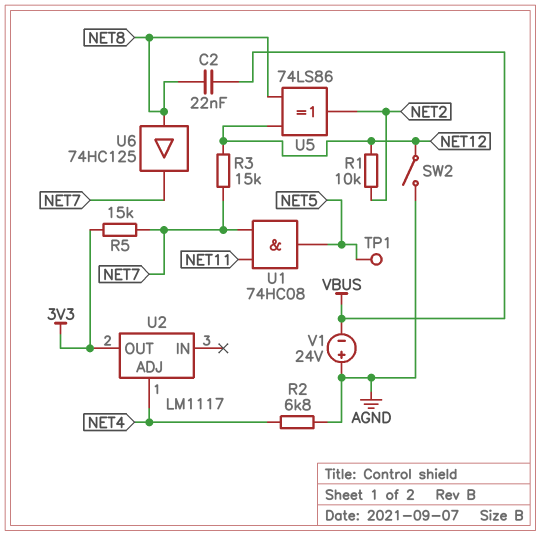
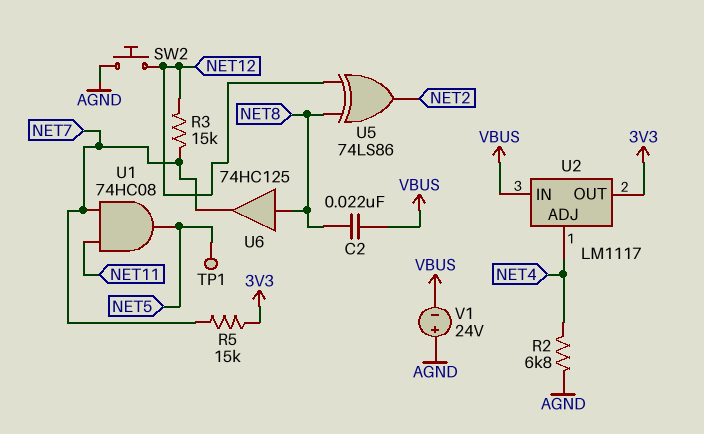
R1: 10k (NET2, NET12) -> none
SW2: switch (AGND, NET12) -> button (AGND, NET12)
U2 pin IN: none -> VBUS

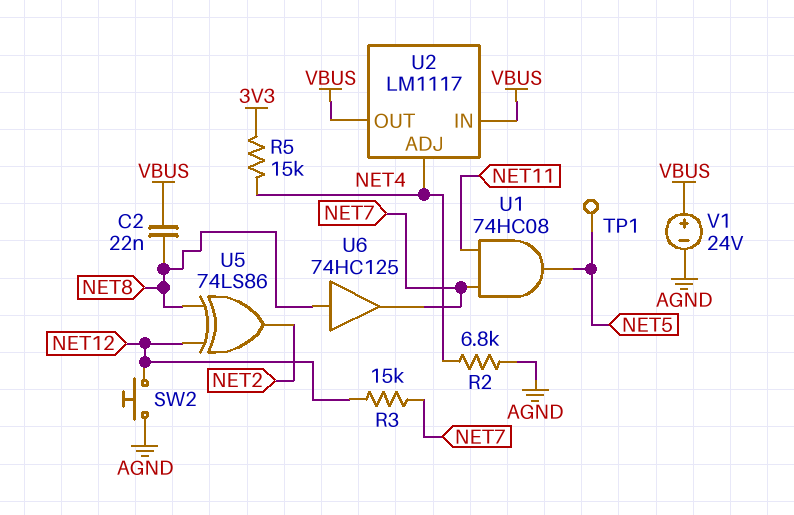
R5: 15k (3V3, NET7) -> 15k (3V3, NET4)
U2 pin OUT: 3V3 -> VBUS
V1: 24V (plus AGND, minus VBUS) -> 24V (plus VBUS, minus AGND)

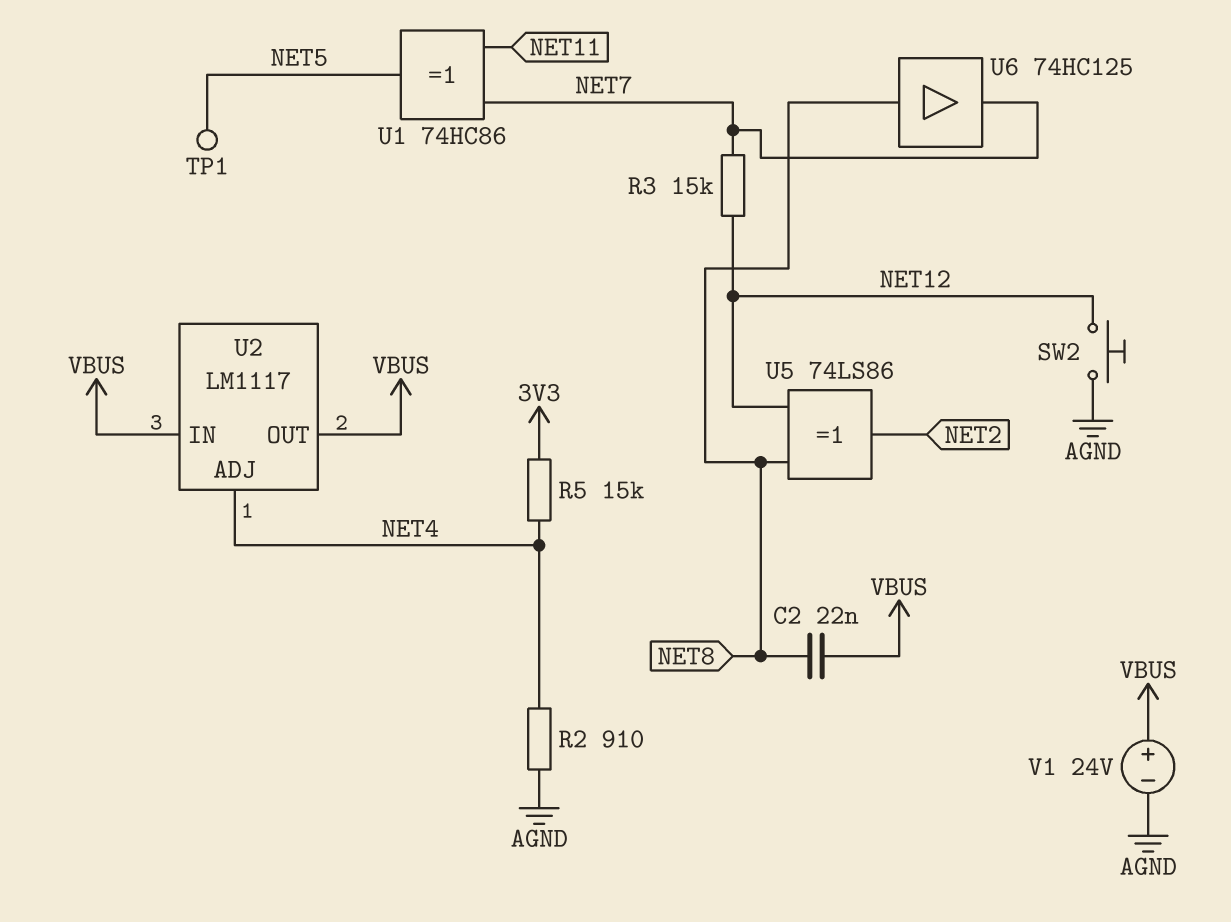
R2: 6.8k (AGND, NET4) -> 910 (AGND, NET4)
U1: AND 74HC08 (in NET7, in NET11, out NET5) -> XOR 74HC86 (in NET7, in NET11, out NET5)

